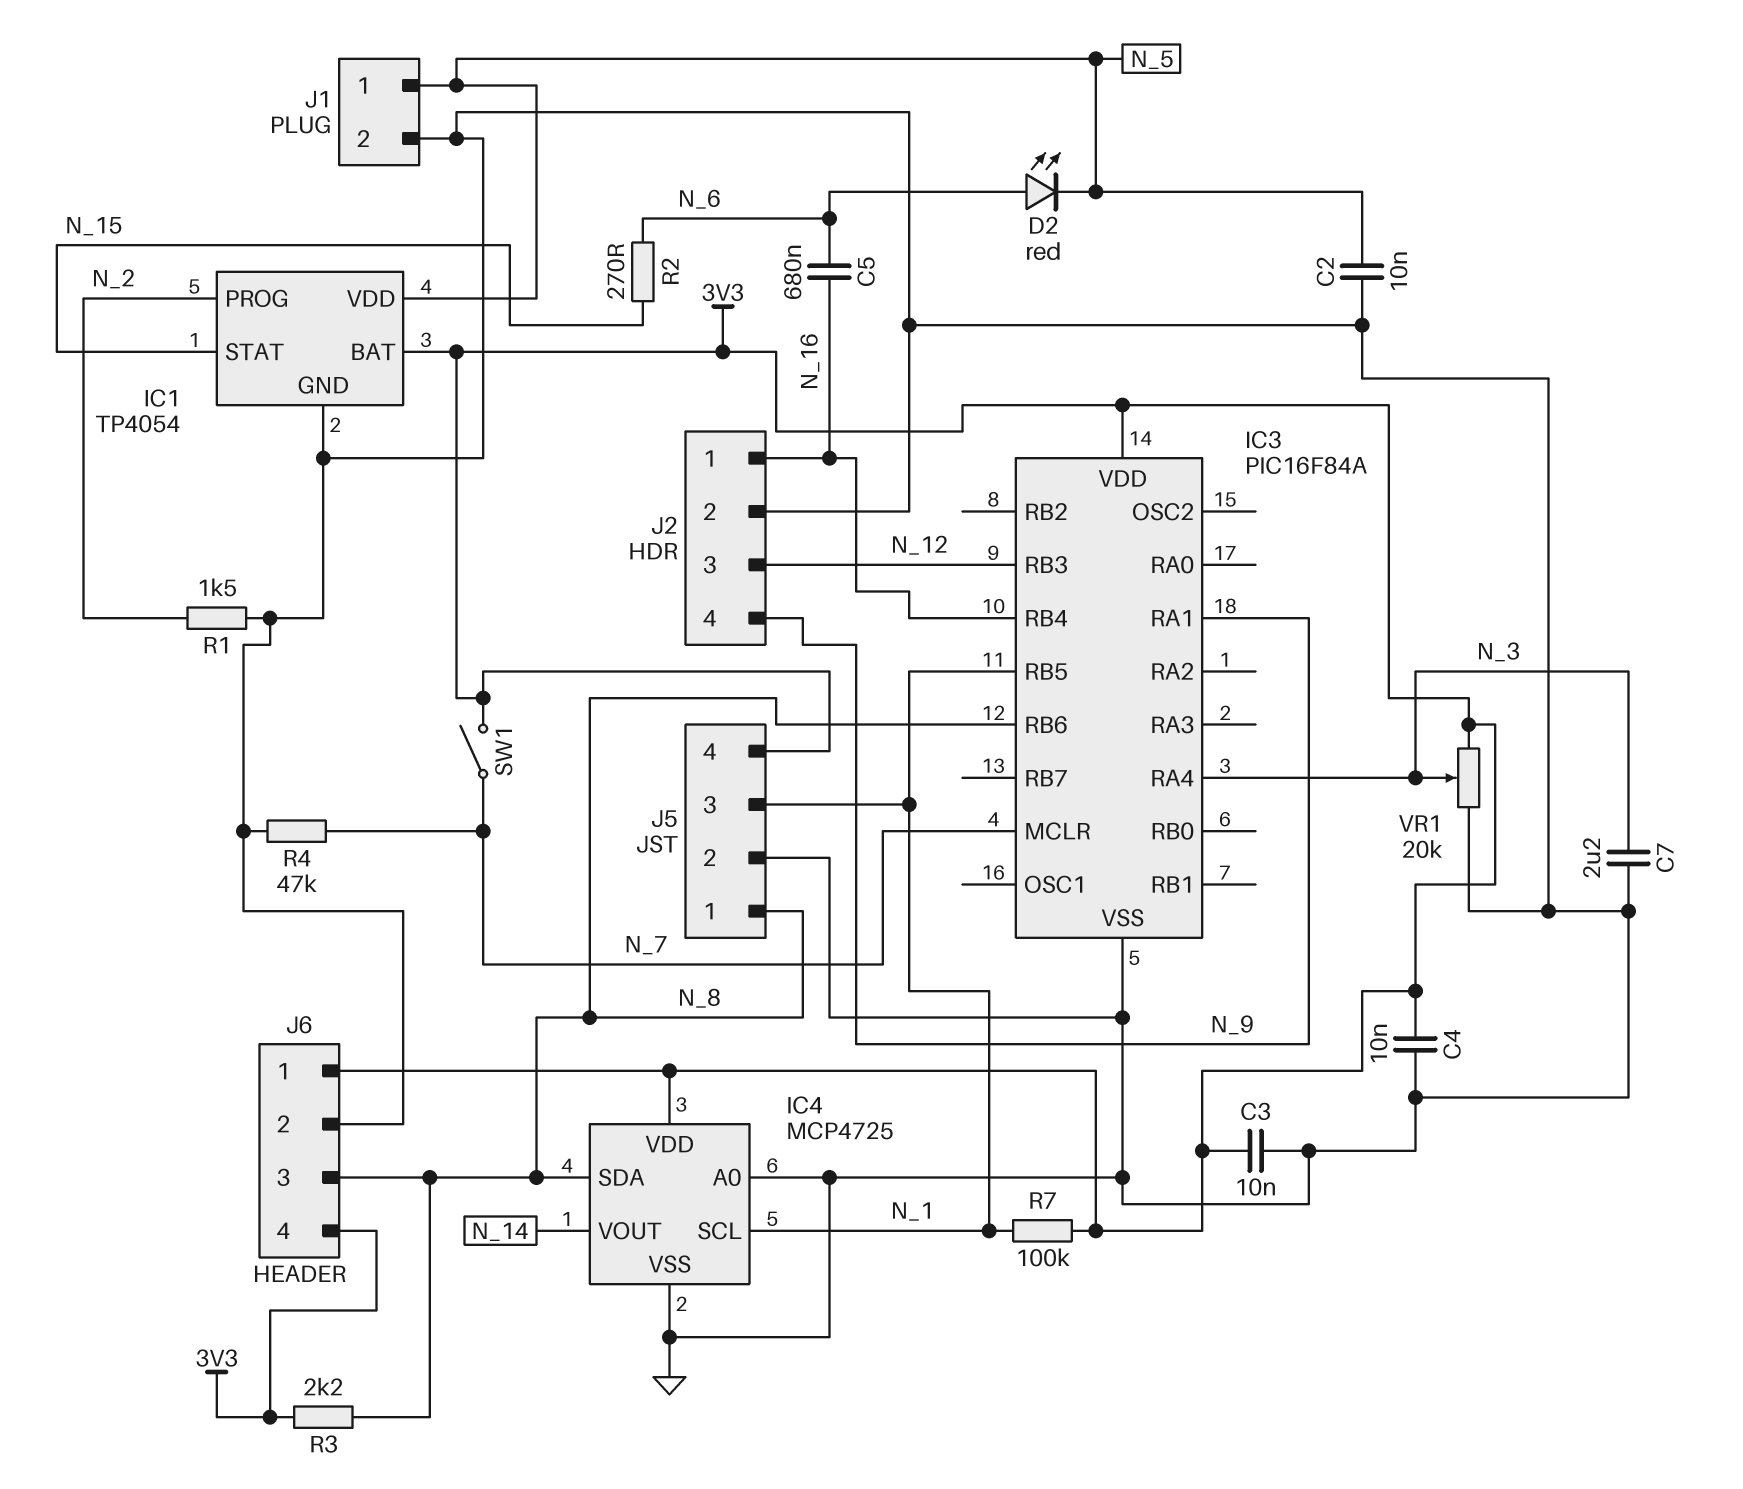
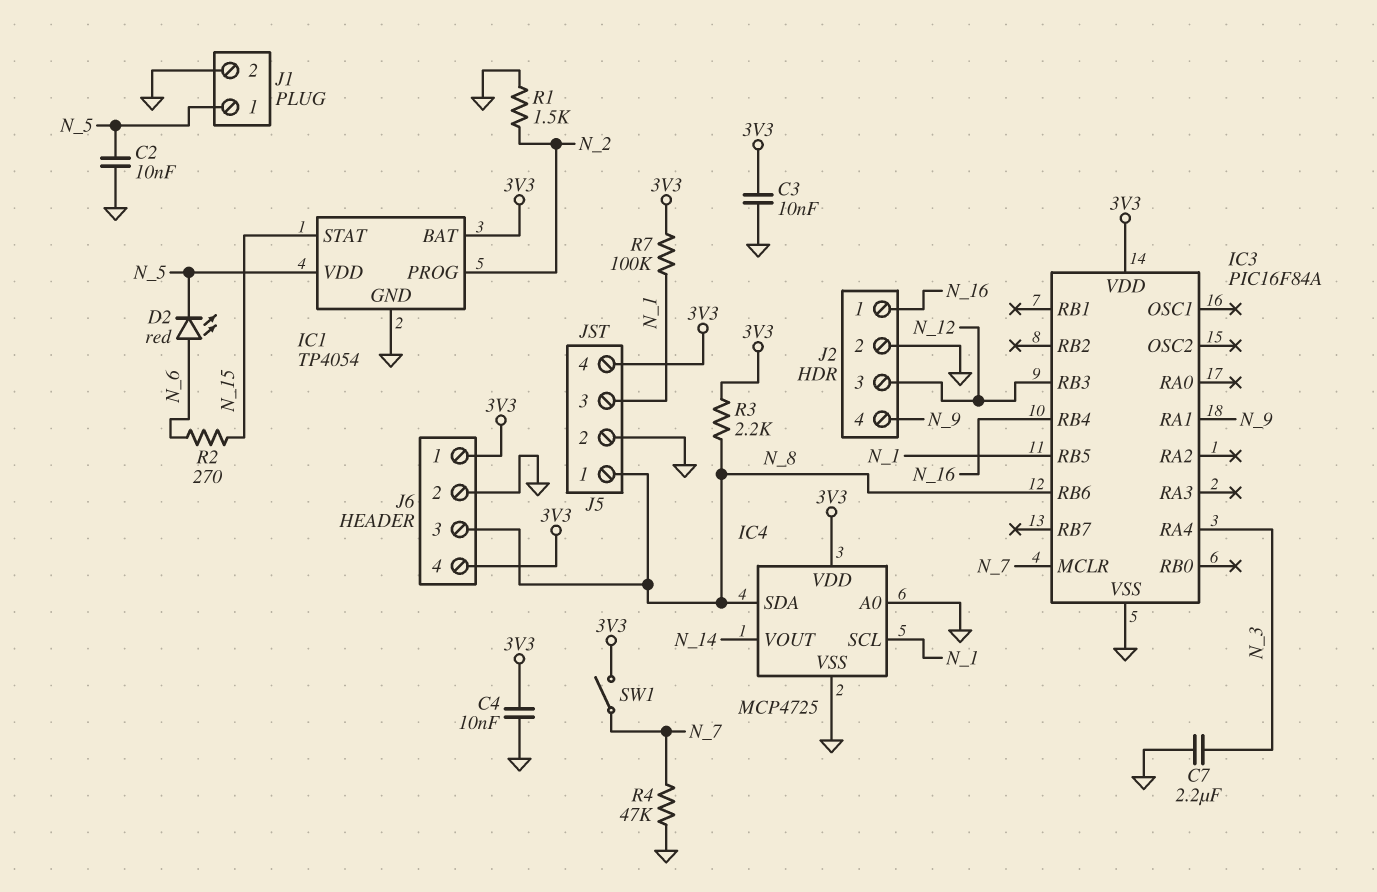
C5: 680nF (N_6, N_16) -> none
VR1: 20k (3V3, GND, wiper N_3) -> none

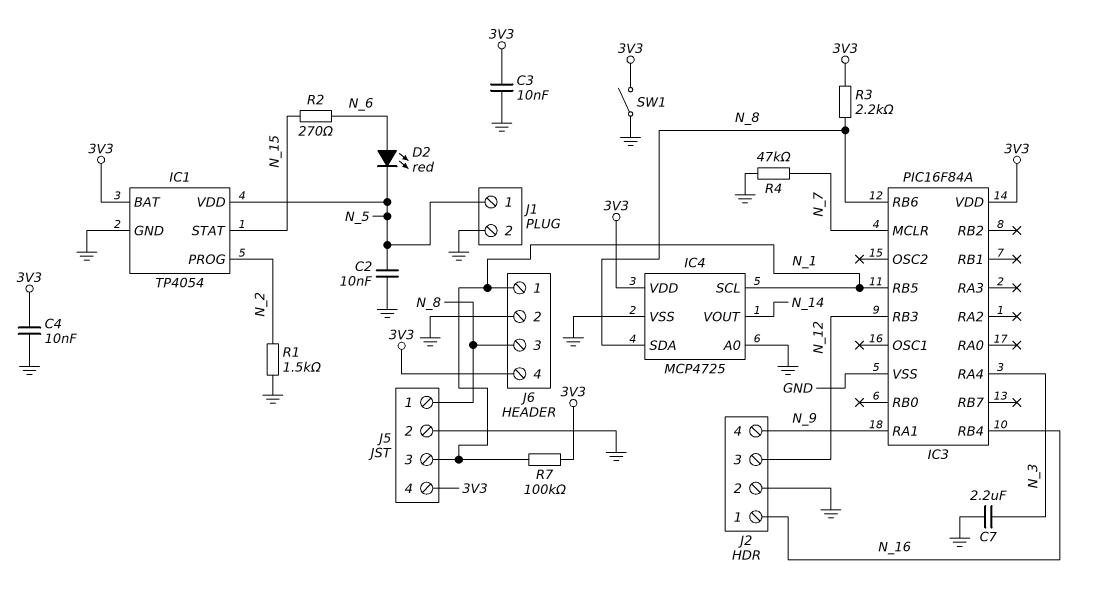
J6 pin 1: 3V3 -> N_1
SW1: switch (3V3, N_7) -> switch (3V3, GND)

